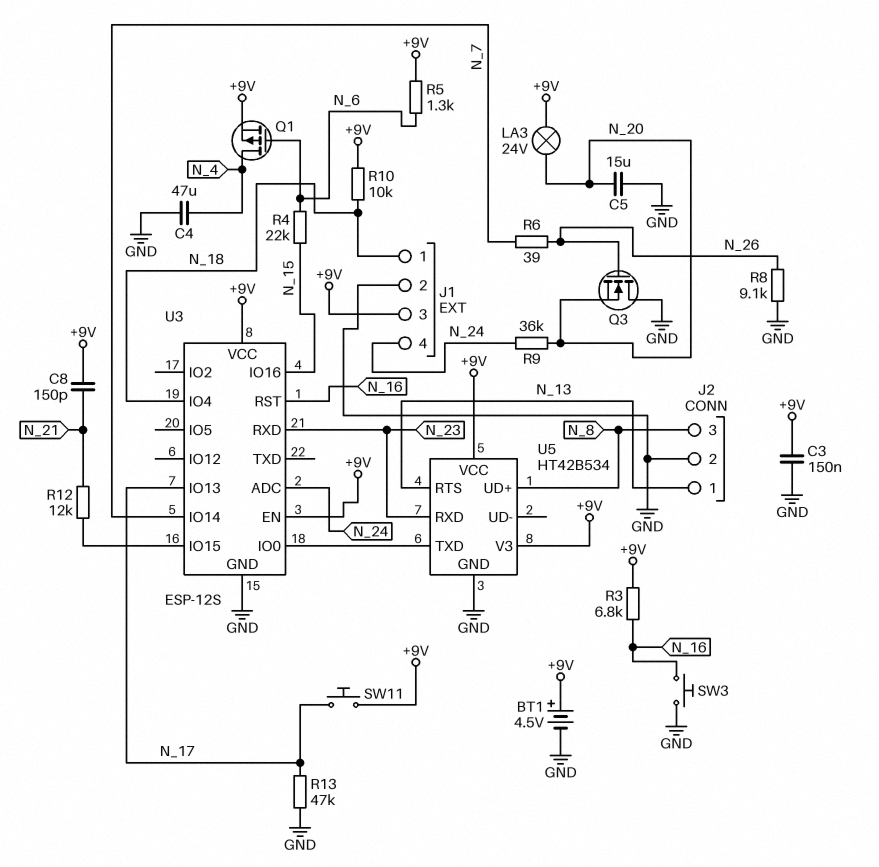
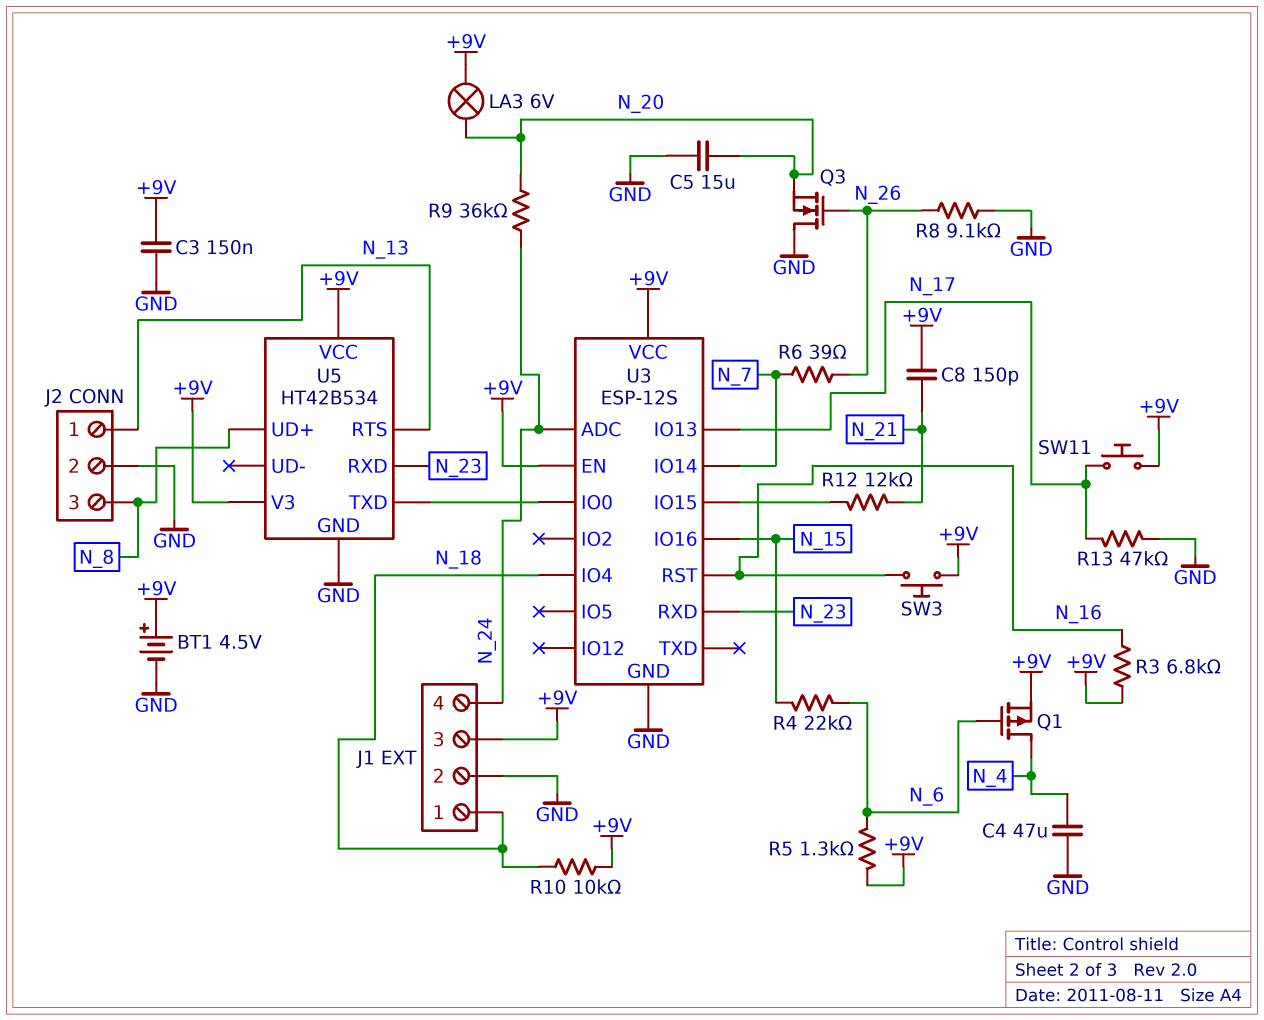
LA3: lamp 24V (+9V, N_20) -> lamp 6V (+9V, N_20)
SW3: button (GND, N_16) -> button (+9V, N_16)

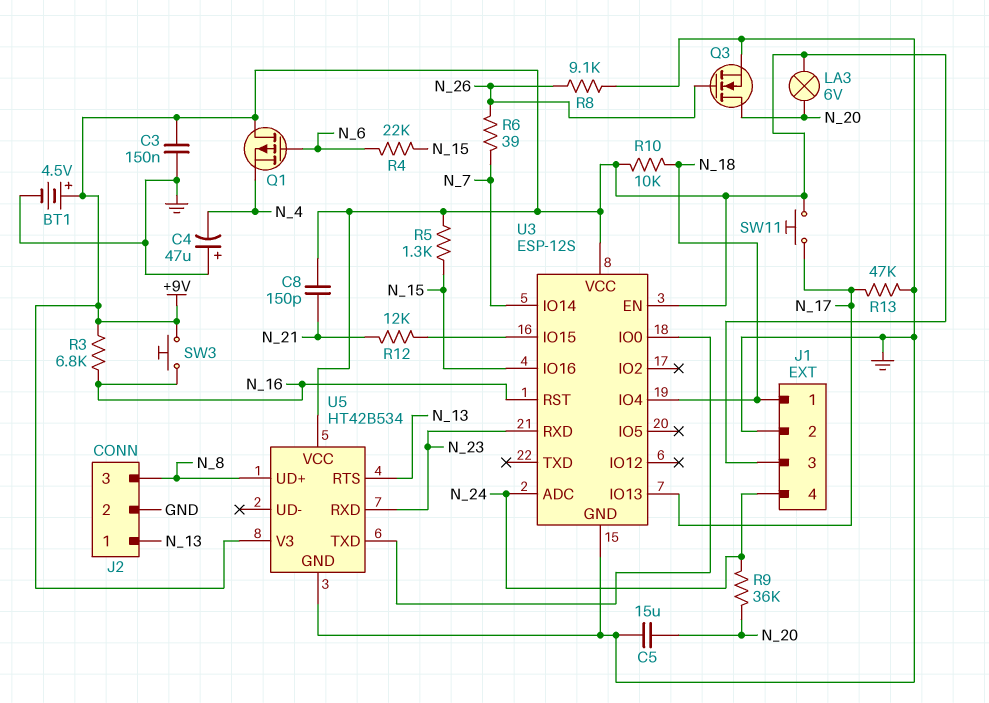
C4: 47uF (GND, N_4) -> 47uF (plus GND, minus N_4)
Q1: PMOS (G N_6, D N_4, S +9V) -> PMOS (G N_6, D +9V, S N_4)
Q3: NMOS (G N_26, D GND, S N_20) -> NMOS (G N_26, D N_20, S GND)
R5: 1.3k (+9V, N_6) -> 1.3k (+9V, N_15)

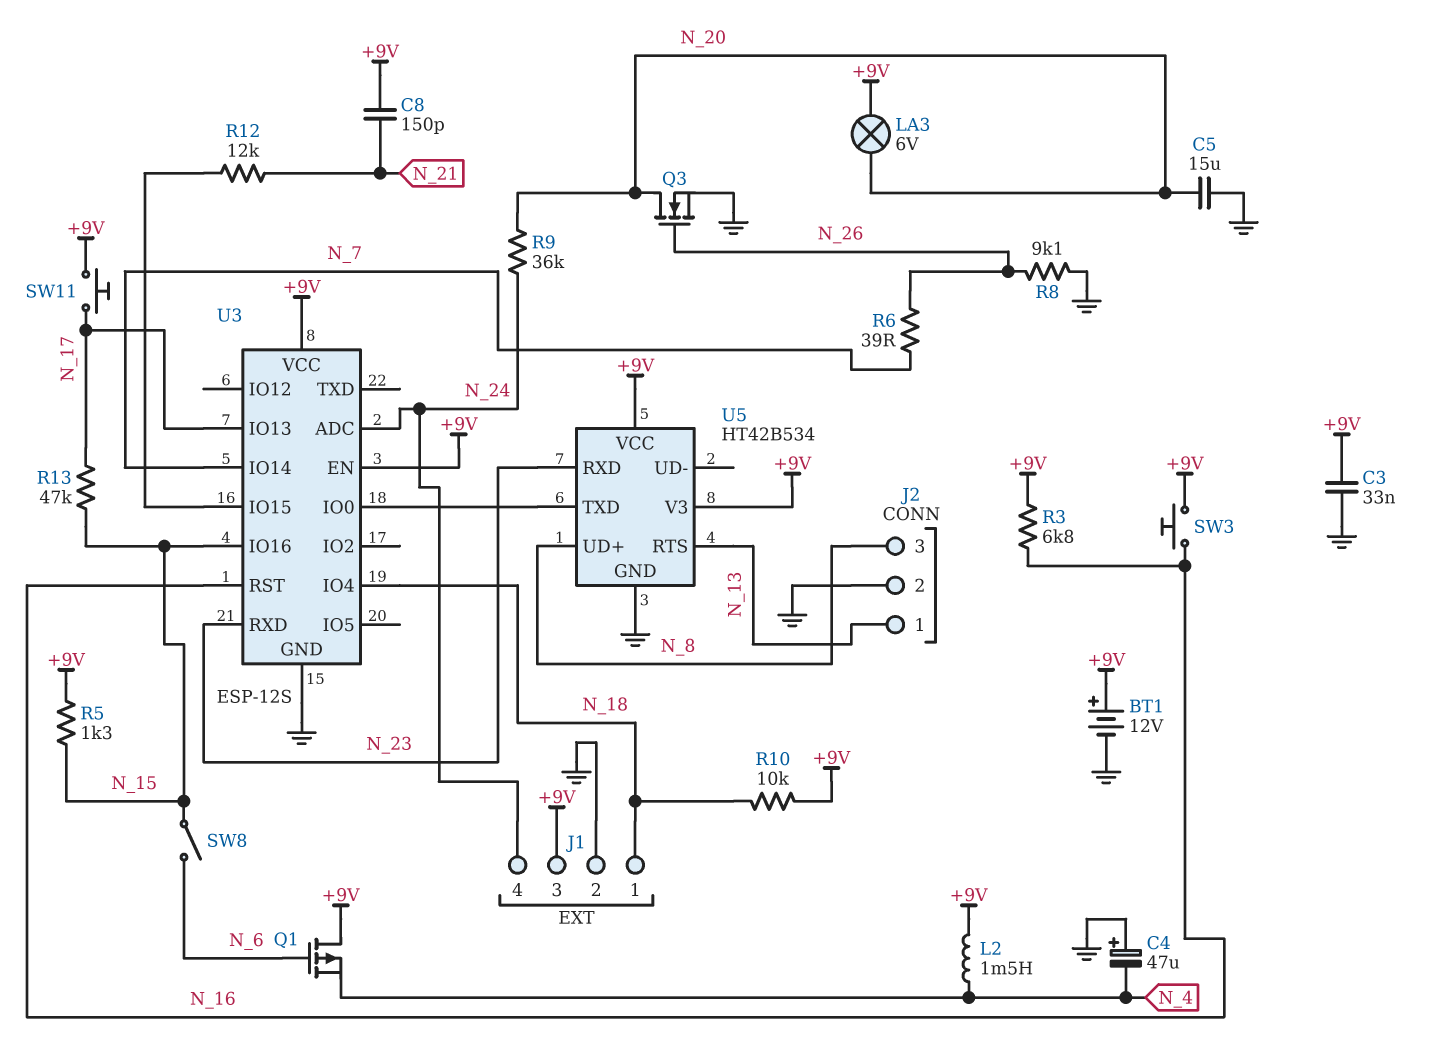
BT1: 4.5V (plus +9V, minus GND) -> 12V (plus +9V, minus GND)
C3: 150nF (+9V, GND) -> 33nF (+9V, GND)
L2: none -> 1.5mH (+9V, N_4)
R4: 22k (N_6, N_15) -> none
R13: 47k (GND, N_17) -> 47k (N_15, N_17)
SW8: none -> switch (N_6, N_15)

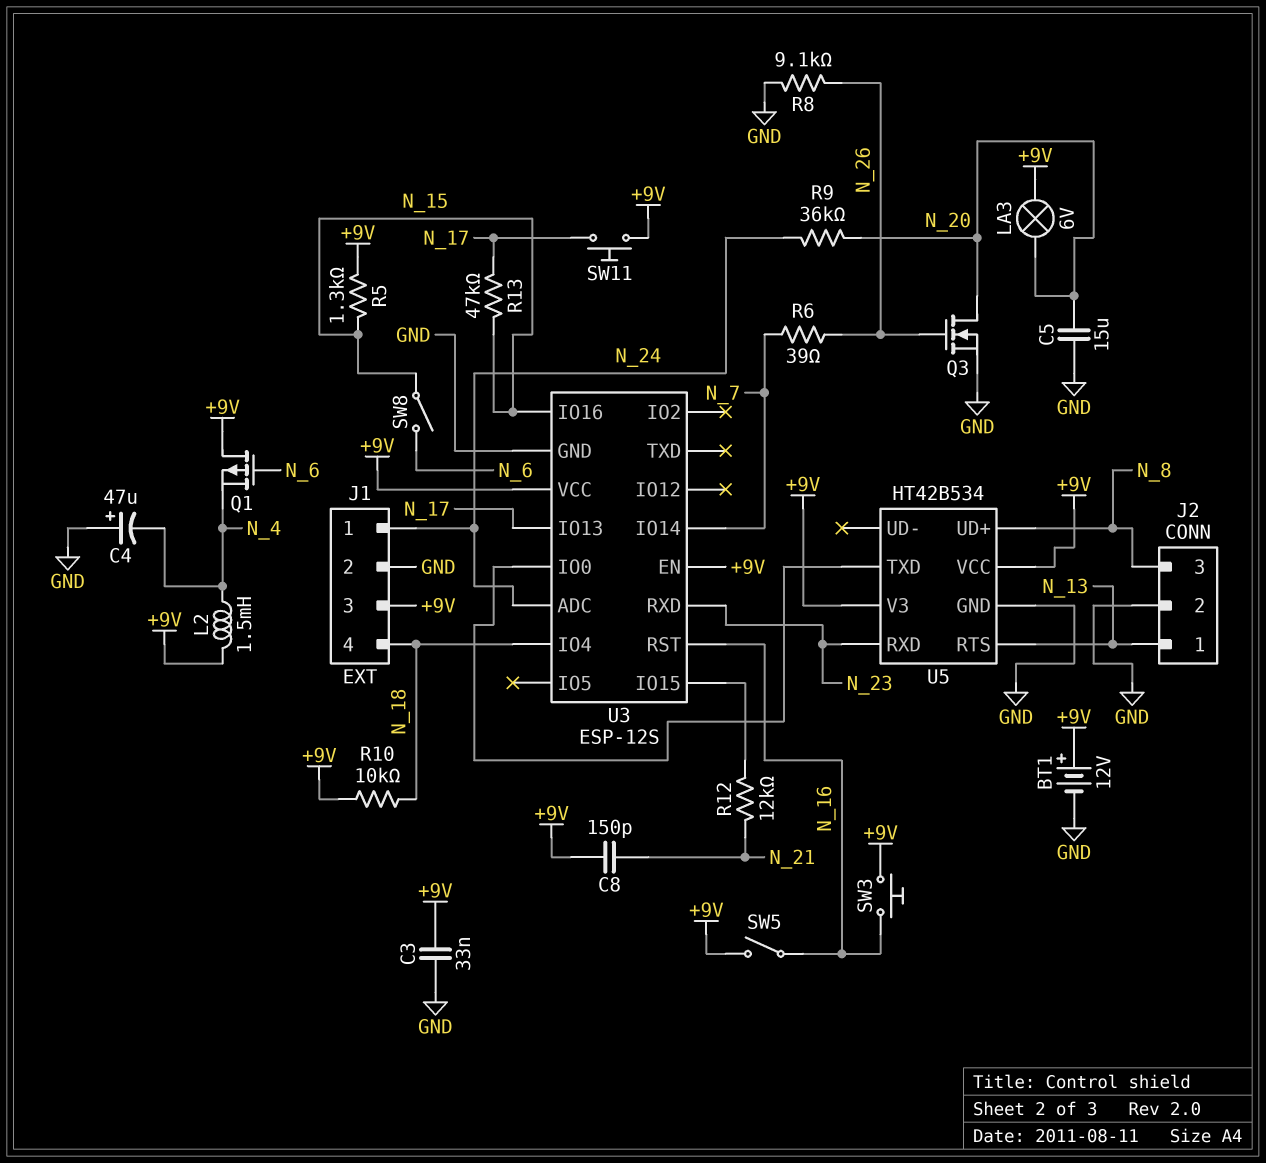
J1 pin 1: N_18 -> N_24
J1 pin 4: N_24 -> N_18
R3: 6.8k (+9V, N_16) -> none
SW5: none -> switch (+9V, N_16)

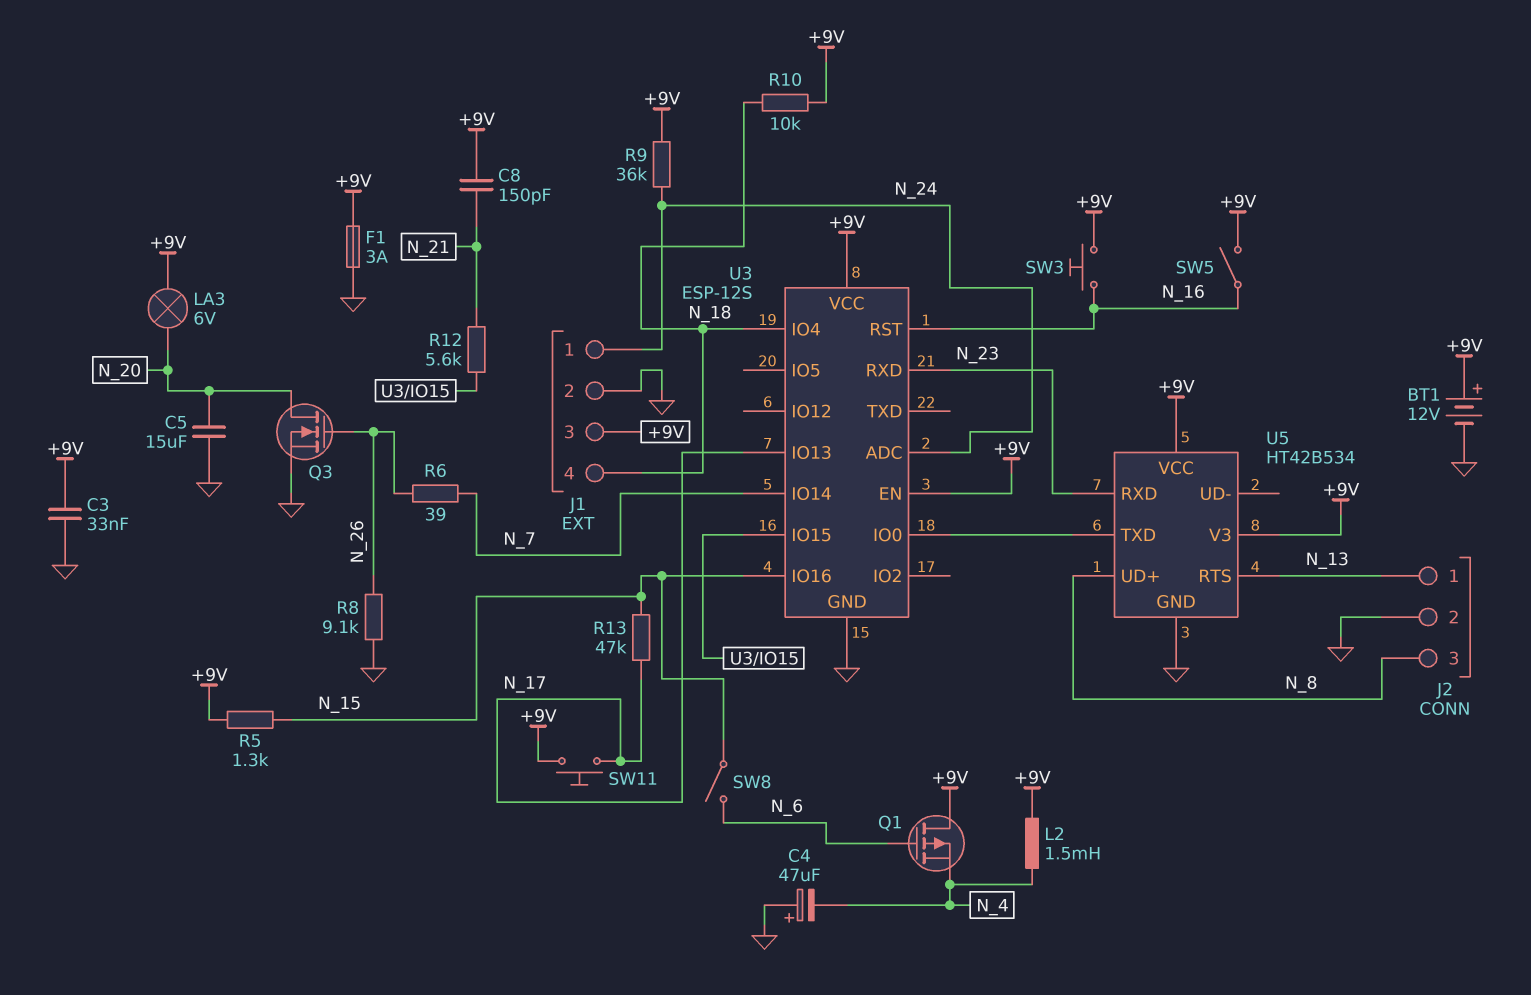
F1: none -> 3A (+9V, GND)
R9: 36k (N_20, N_24) -> 36k (+9V, N_24)
R12: 12k (N_21, U3/IO15) -> 5.6k (N_21, U3/IO15)

